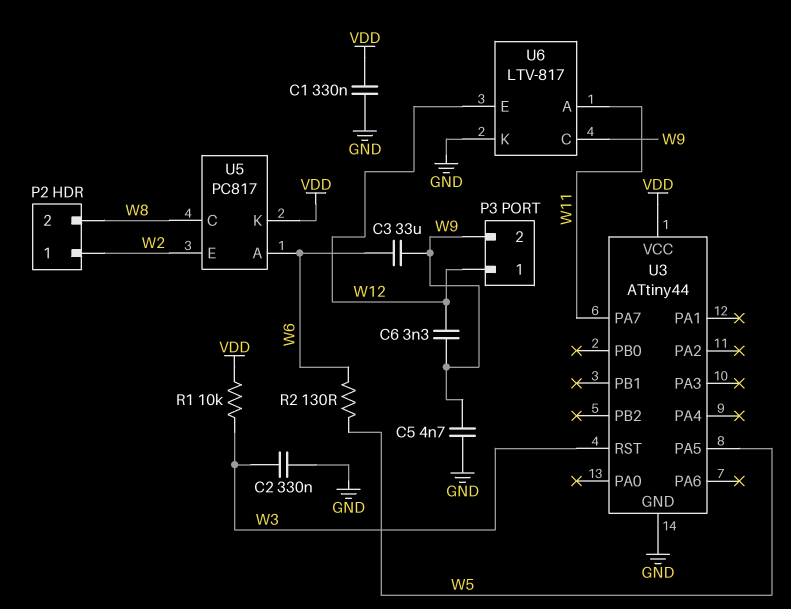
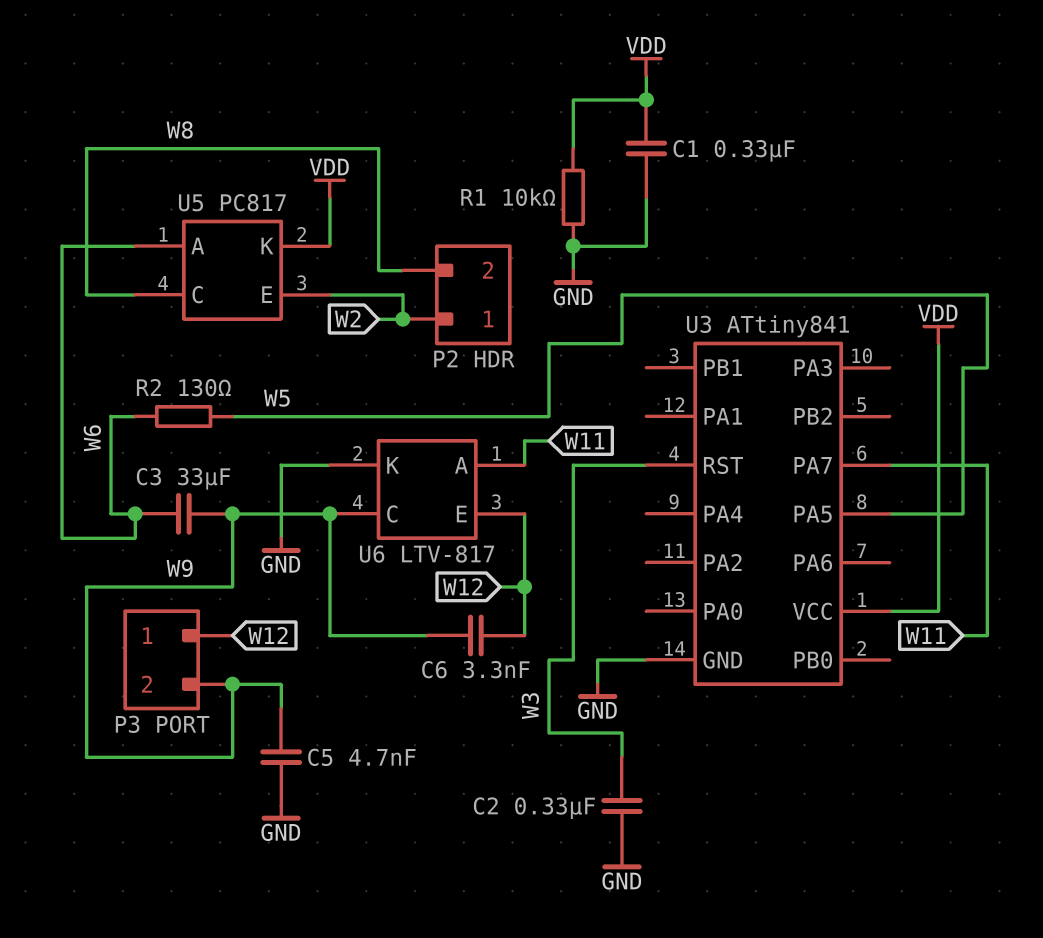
R1: 10k (VDD, W3) -> 10k (GND, VDD)
U3: ATtiny44 -> ATtiny841

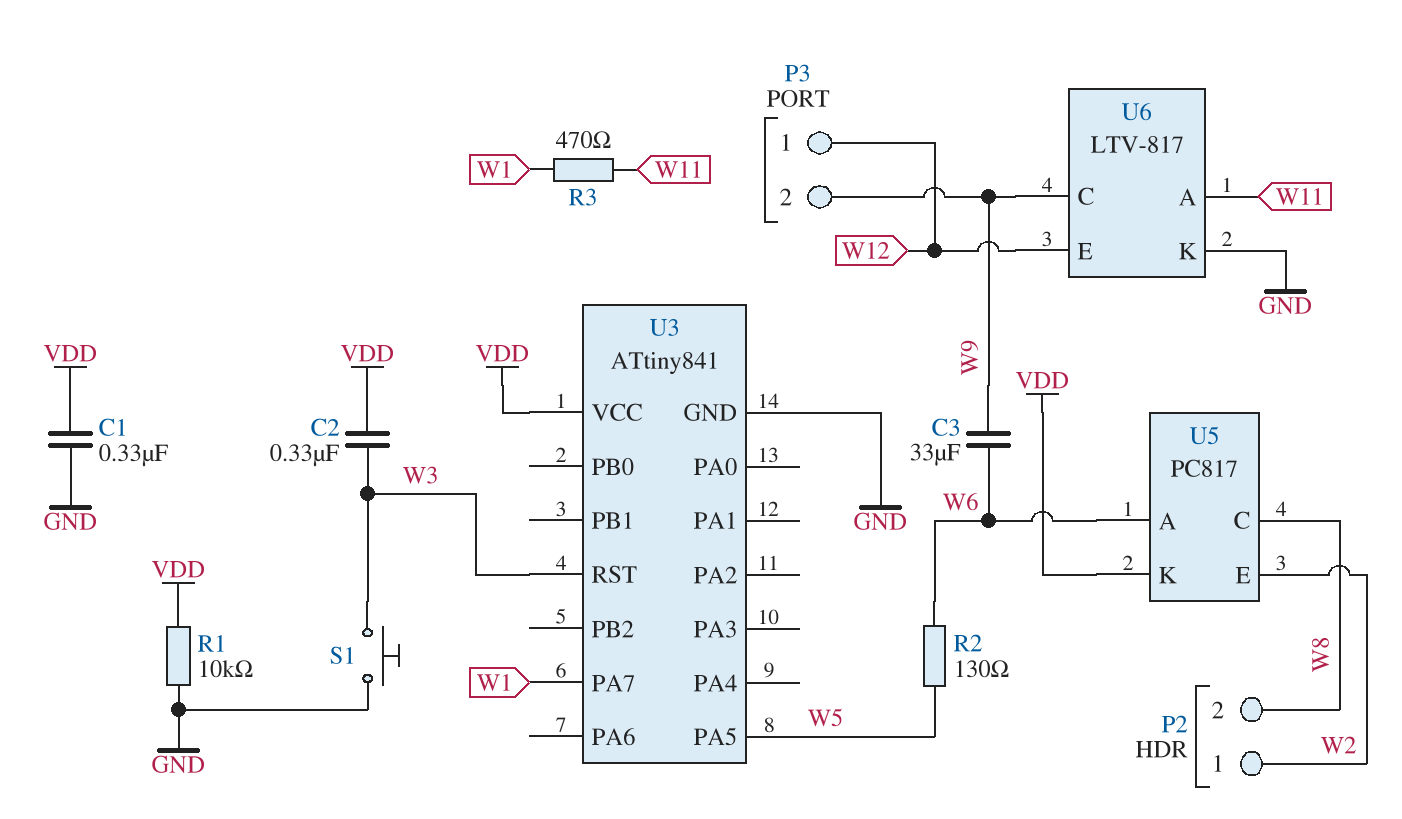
C2: 330nF (GND, W3) -> 330nF (VDD, W3)
C5: 4.7nF (GND, W9) -> none
C6: 3.3nF (W9, W12) -> none
R3: none -> 470 (W1, W11)
S1: none -> button (GND, W3)
U3 pin PA7: W11 -> W1

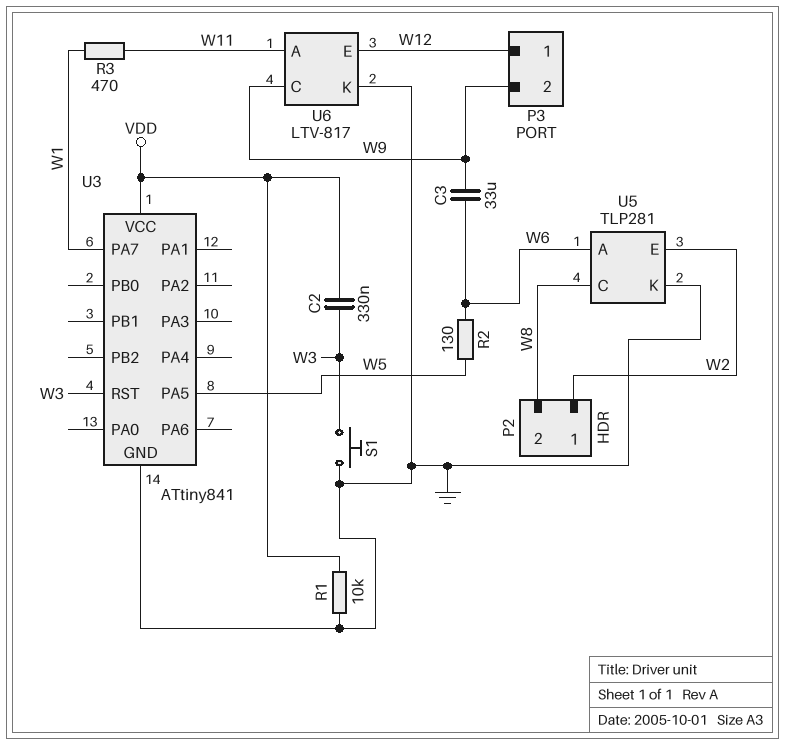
C1: 330nF (GND, VDD) -> none
U5: PC817 -> TLP281
U5 pin K: VDD -> GND

